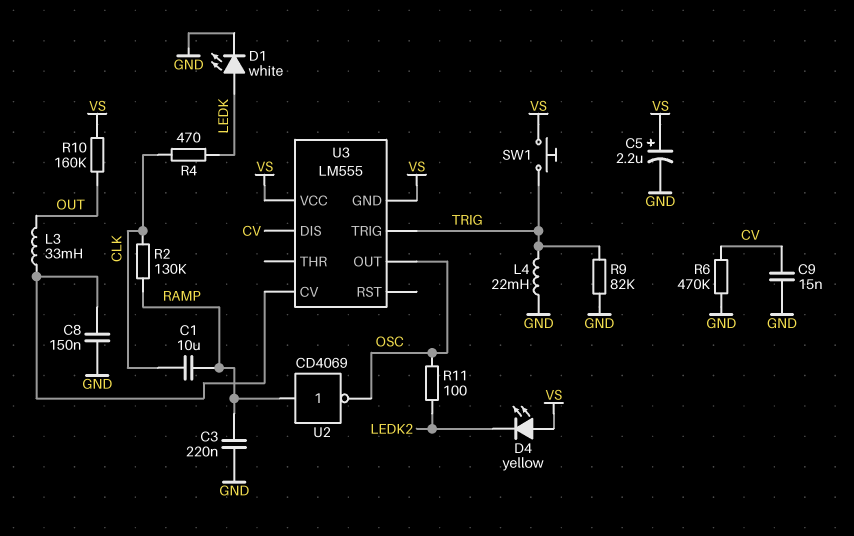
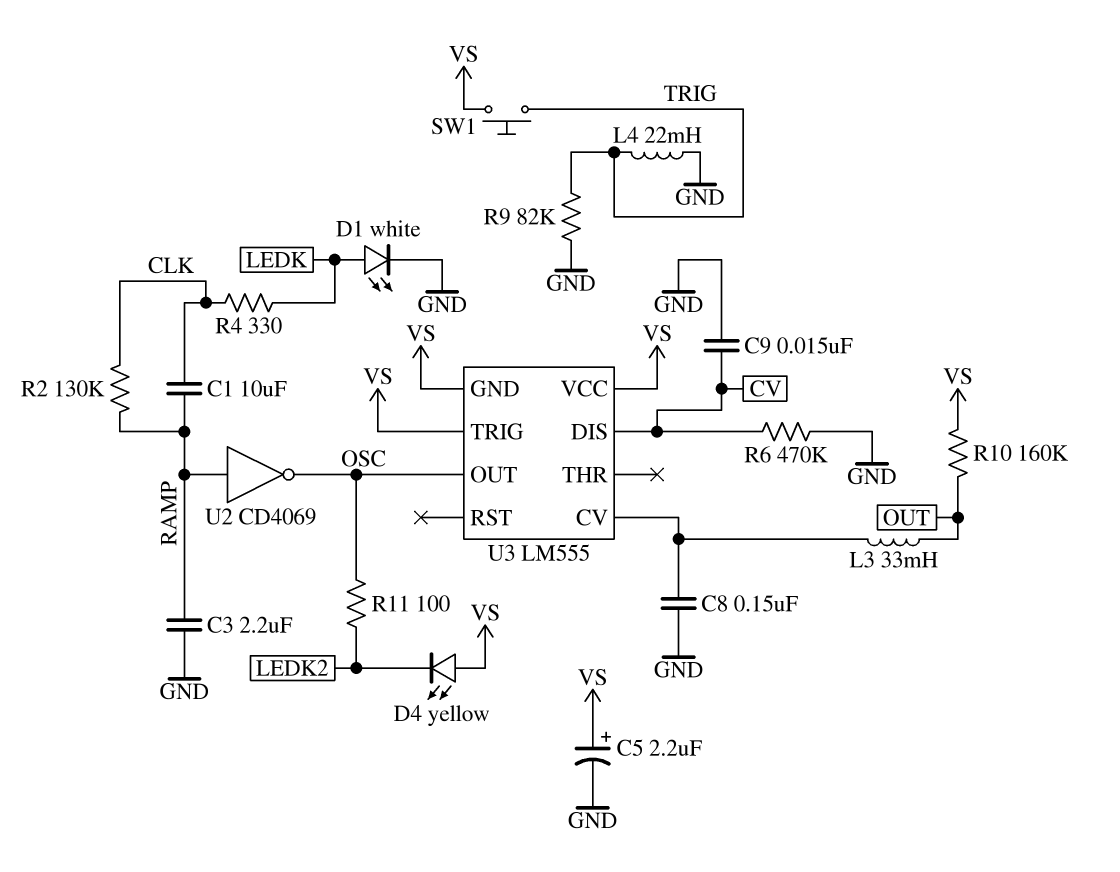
C3: 220nF (GND, RAMP) -> 2.2uF (GND, RAMP)
R4: 470 (CLK, LEDK) -> 330 (CLK, LEDK)
U3 pin TRIG: TRIG -> VS

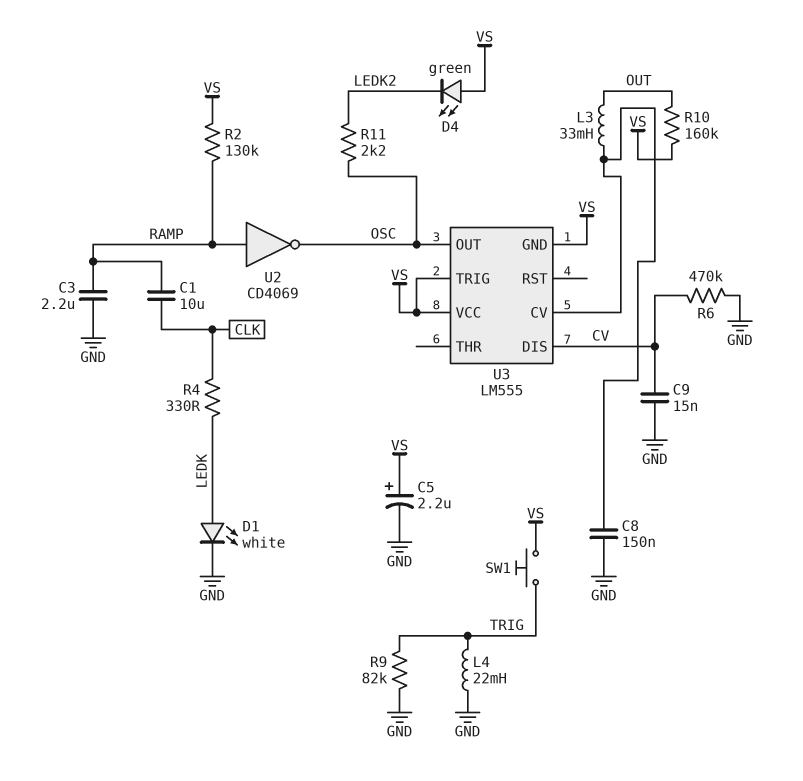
D4: LED yellow (A VS, K LEDK2) -> LED green (A VS, K LEDK2)
R2: 130k (CLK, RAMP) -> 130k (RAMP, VS)
R11: 100 (LEDK2, OSC) -> 2.2k (LEDK2, OSC)

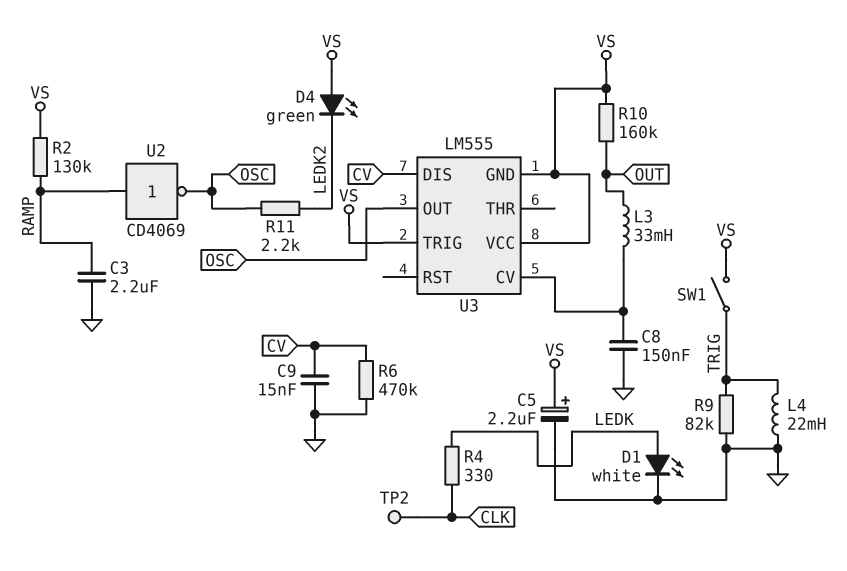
C1: 10uF (CLK, RAMP) -> none
SW1: button (TRIG, VS) -> switch (TRIG, VS)
TP2: none -> test point (CLK)

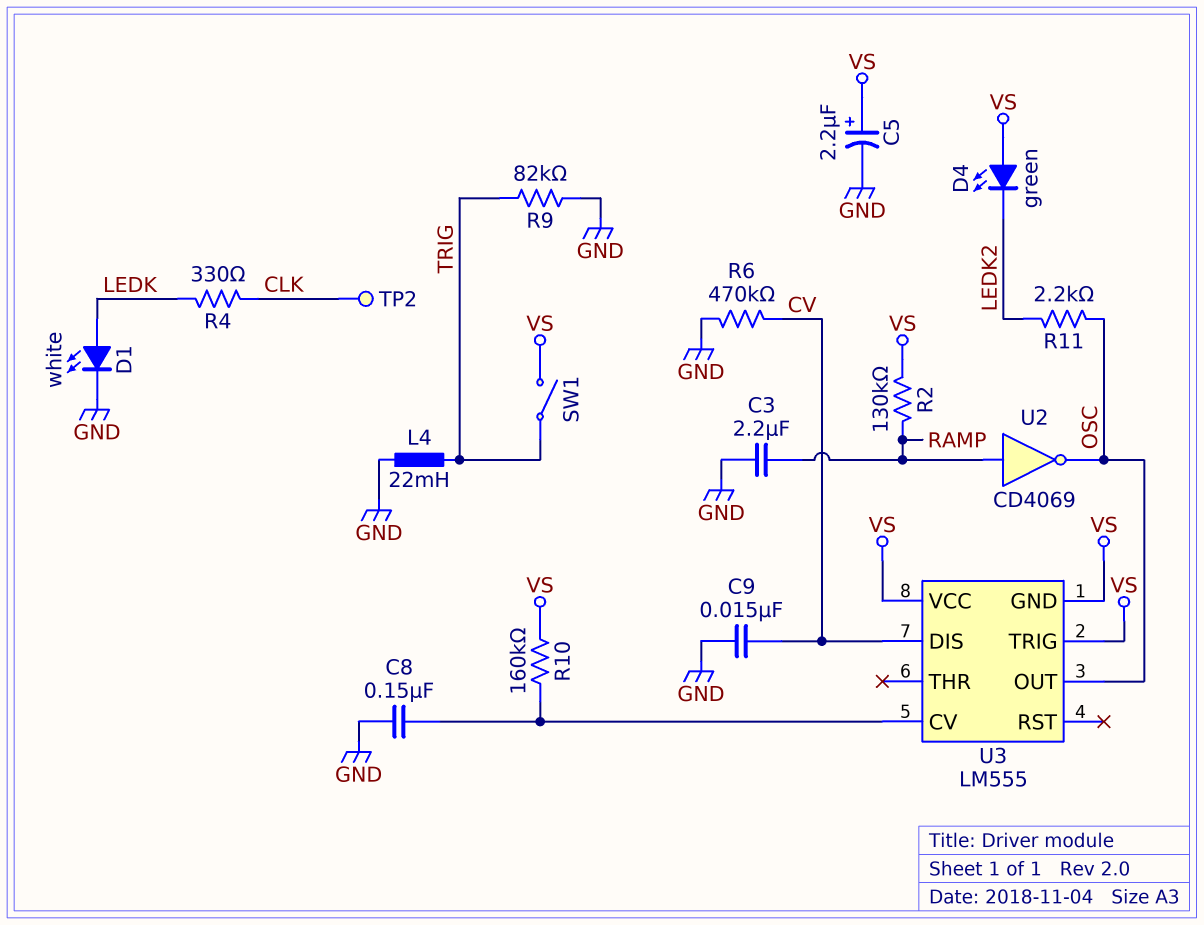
L3: 33mH (OUT, U3/CV) -> none
R10: 160k (OUT, VS) -> 160k (U3/CV, VS)

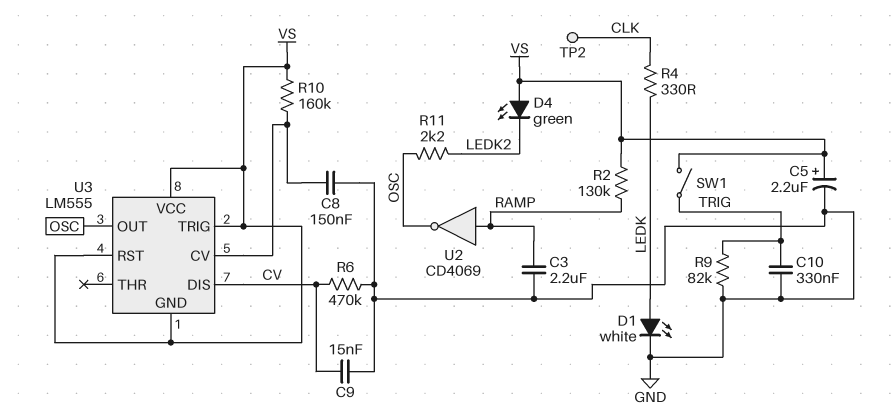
C10: none -> 330nF (GND, TRIG)
L4: 22mH (GND, TRIG) -> none
U3 pin RST: none -> VS

